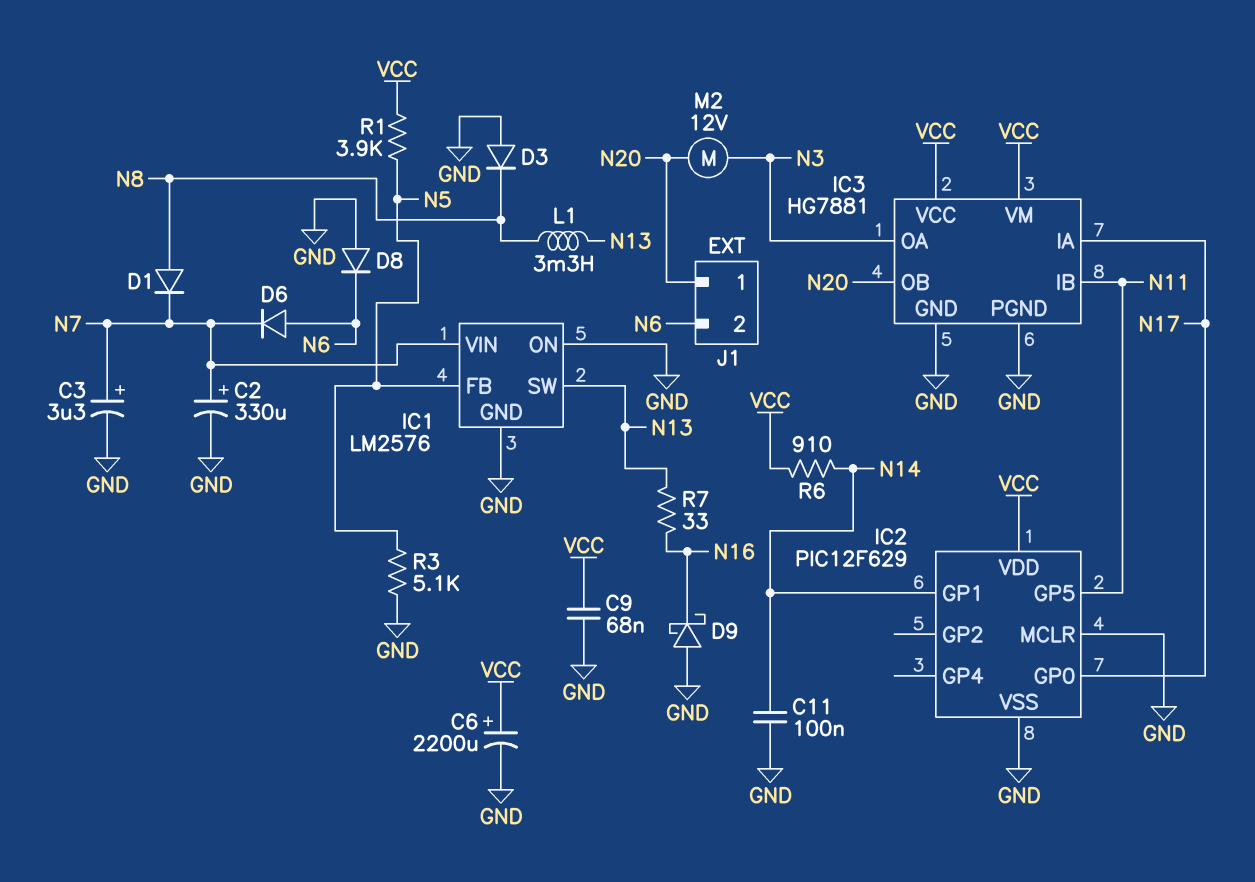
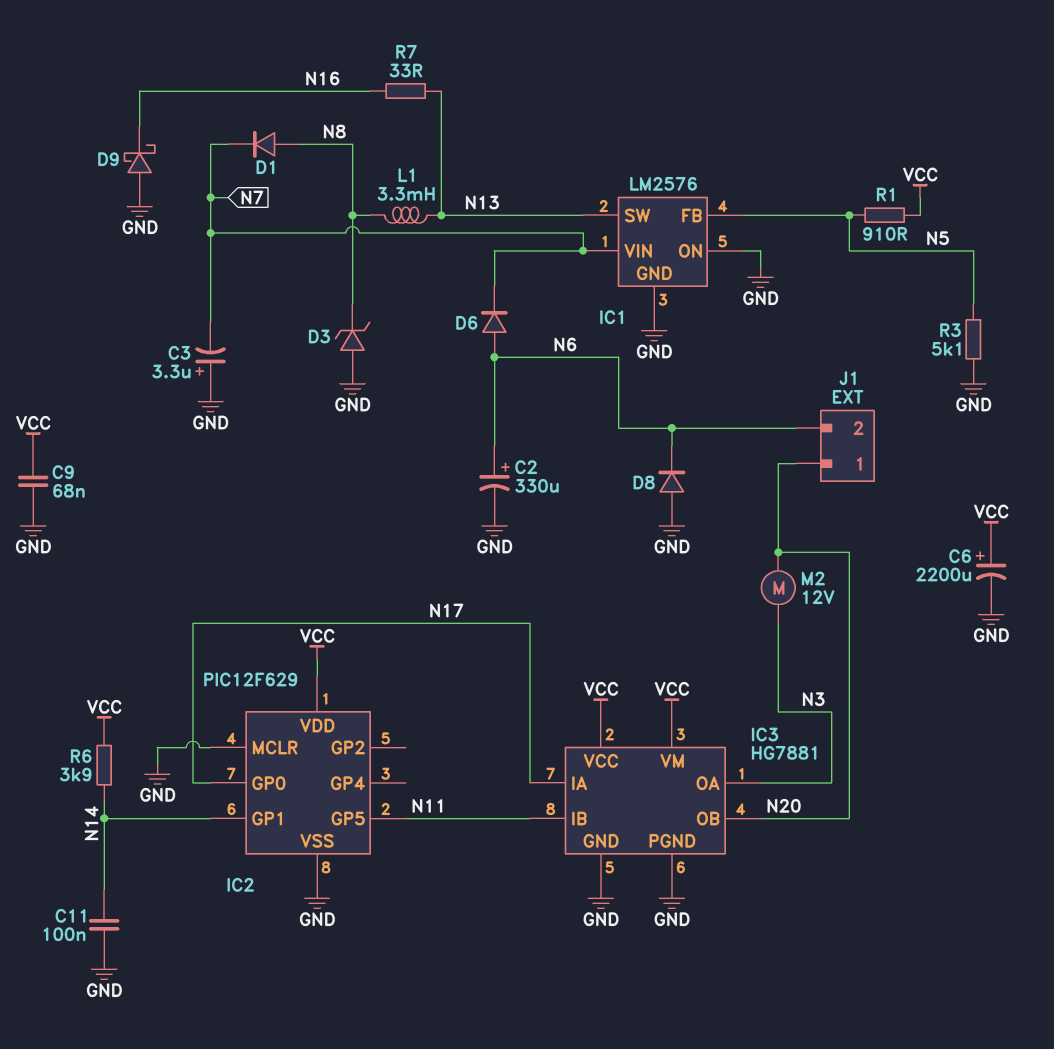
C2: 330uF (plus N7, minus GND) -> 330uF (plus N6, minus GND)
C3: 3.3uF (plus N7, minus GND) -> 3.3uF (plus GND, minus N7)
D3: diode (A GND, K N8) -> zener (A GND, K N8)
R1: 3.9k (N5, VCC) -> 910 (N5, VCC)
R6: 910 (N14, VCC) -> 3.9k (N14, VCC)

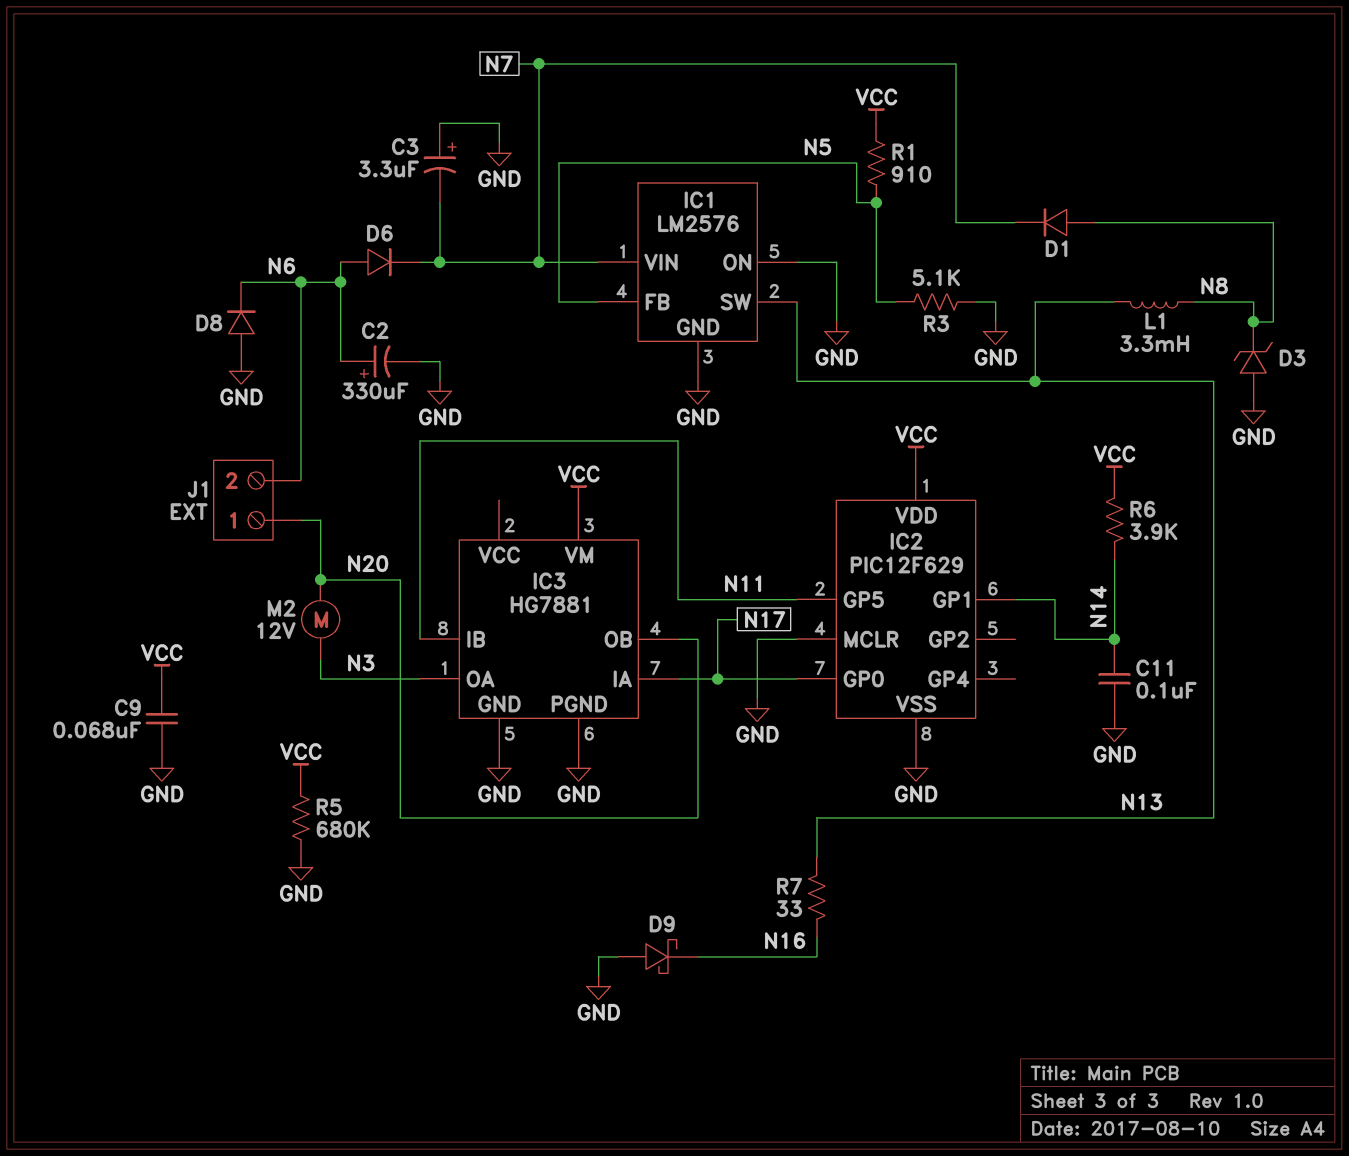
C6: 2200uF (plus VCC, minus GND) -> none
IC3 pin VCC: VCC -> none
R5: none -> 680k (GND, VCC)

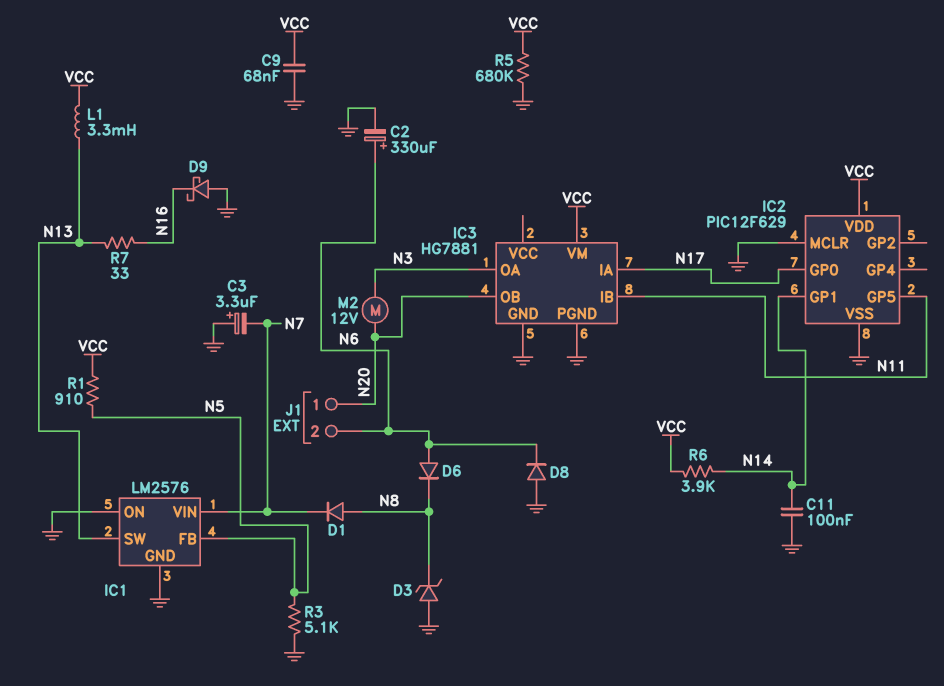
D6: diode (A N6, K N7) -> diode (A N6, K N8)
L1: 3.3mH (N8, N13) -> 3.3mH (N13, VCC)

